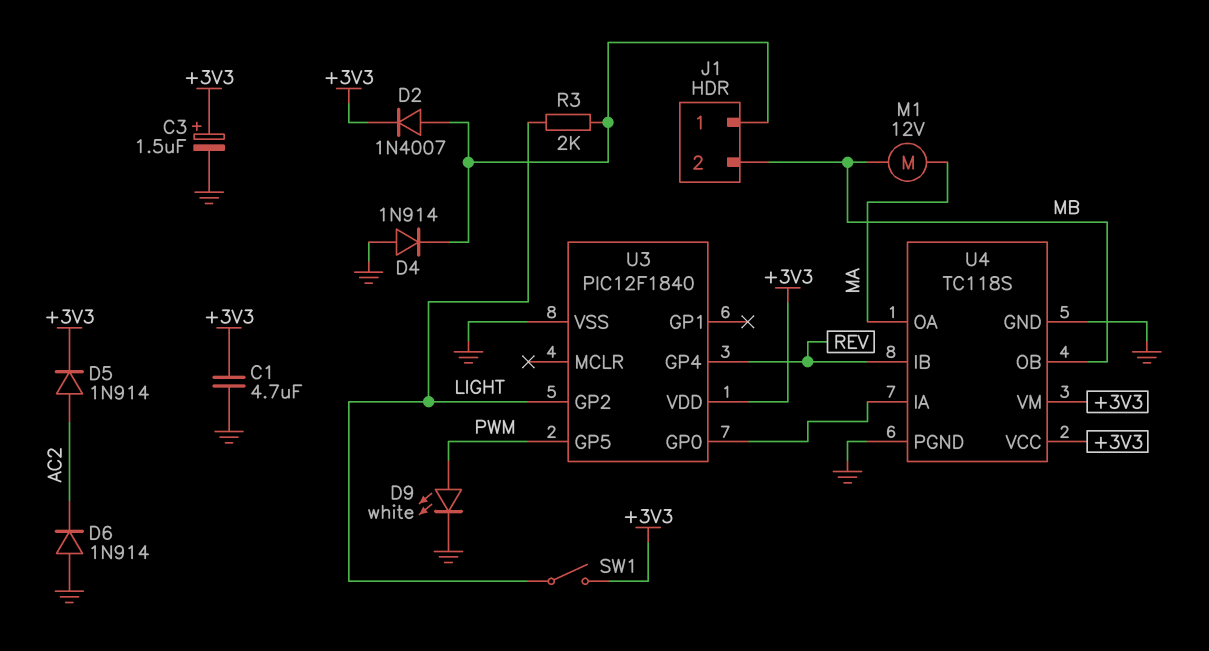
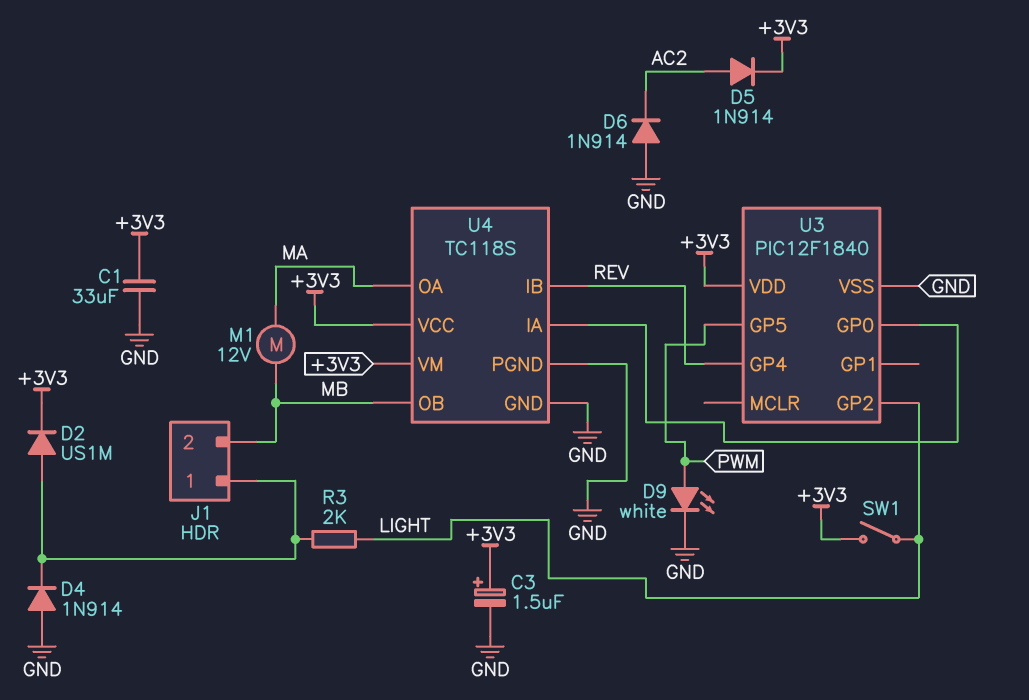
C1: 4.7uF (+3V3, GND) -> 33uF (+3V3, GND)
D2: diode 1N4007 (A J1/1, K +3V3) -> diode US1M (A J1/1, K +3V3)

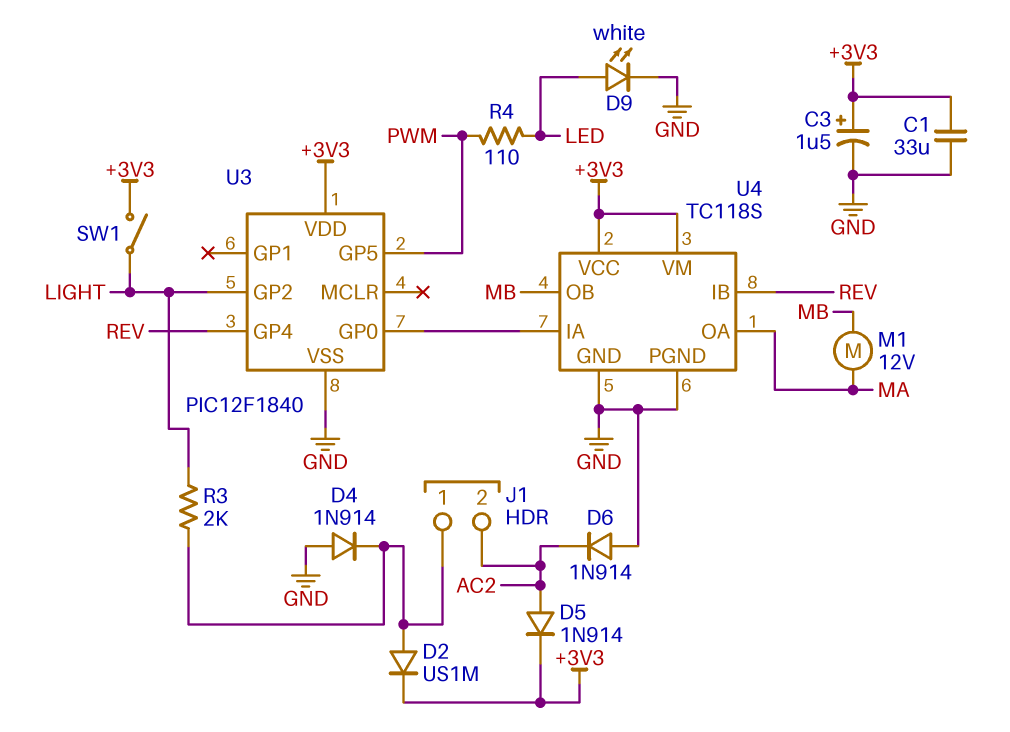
D9: LED white (A PWM, K GND) -> LED white (A LED, K GND)
J1 pin 2: MB -> AC2
R4: none -> 110 (LED, PWM)

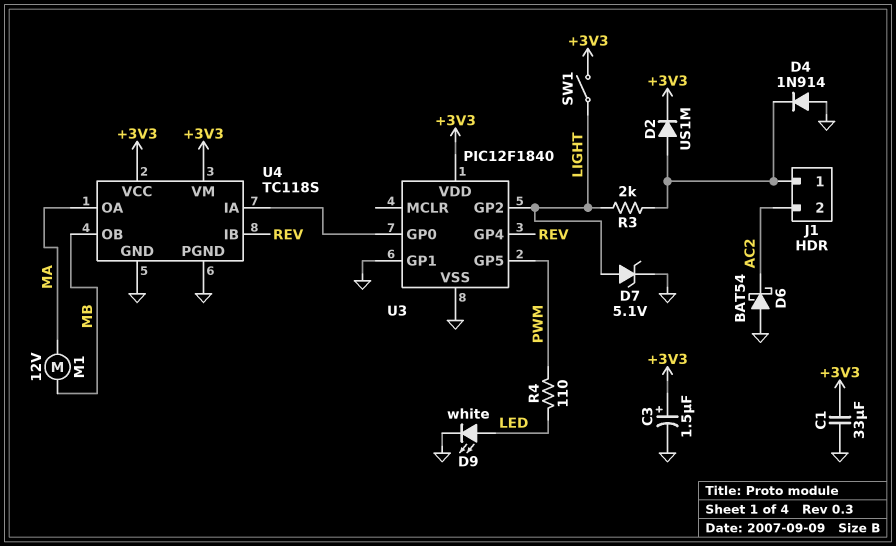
D5: diode 1N914 (A AC2, K +3V3) -> none
D6: diode 1N914 (A GND, K AC2) -> schottky BAT54 (A GND, K AC2)
D7: none -> zener 5.1V (A LIGHT, K GND)
U3 pin GP1: none -> GND

